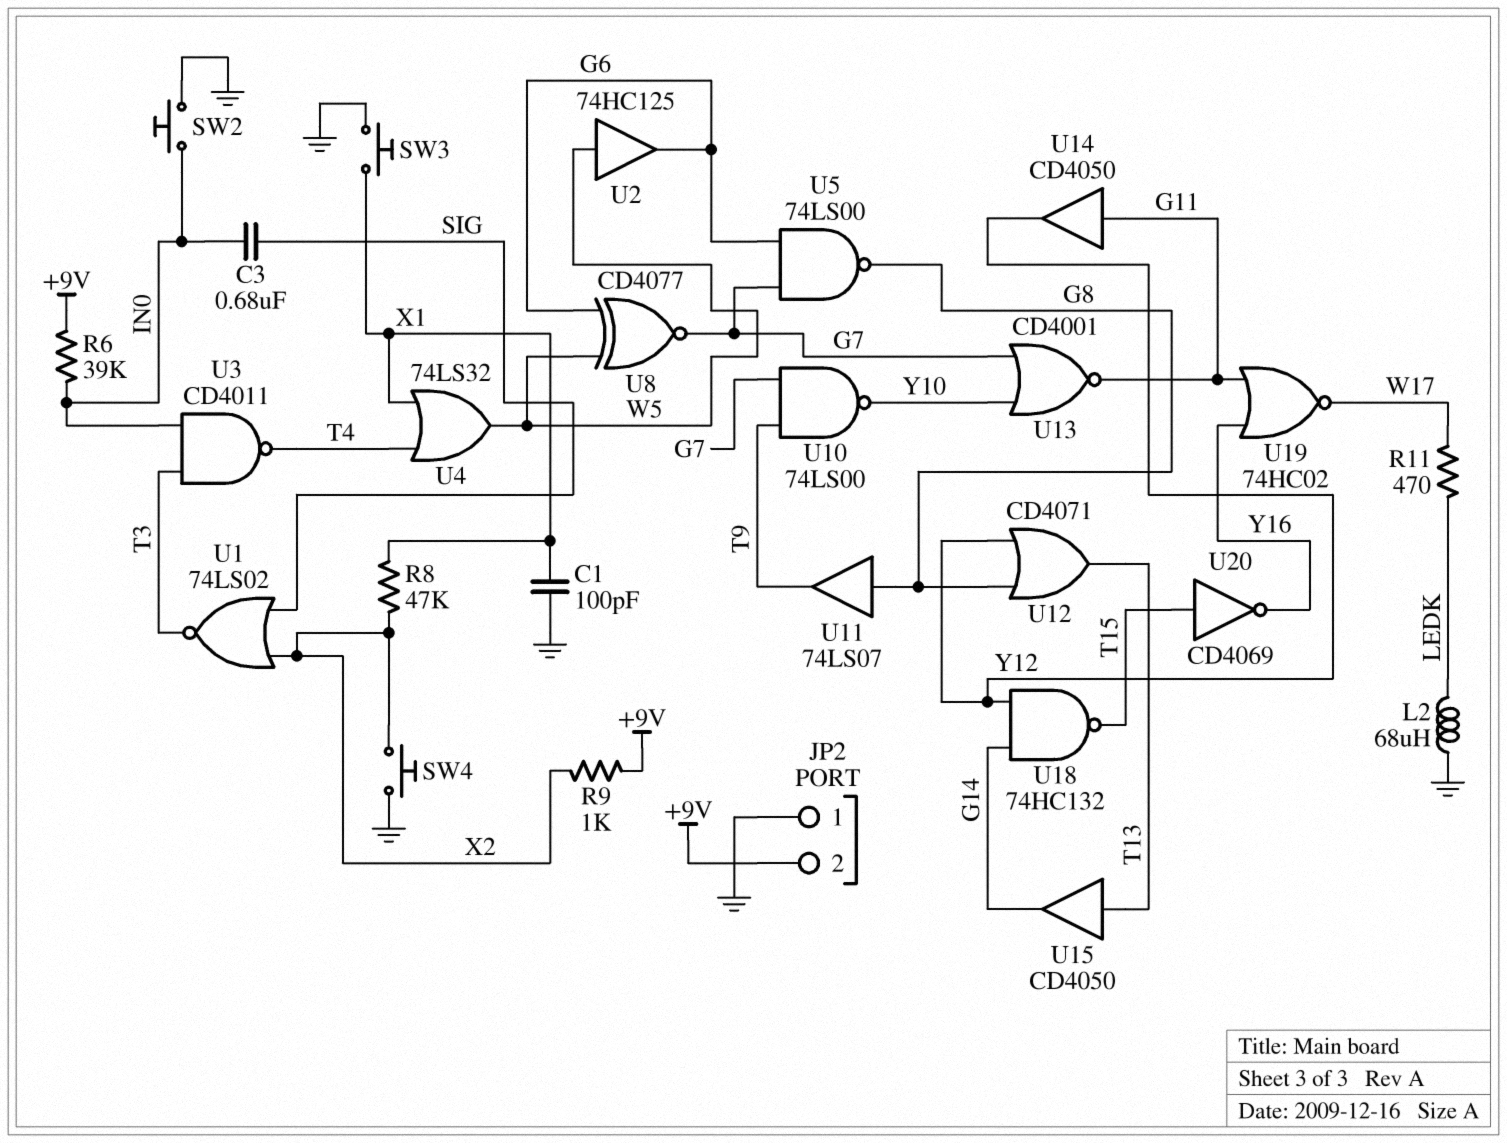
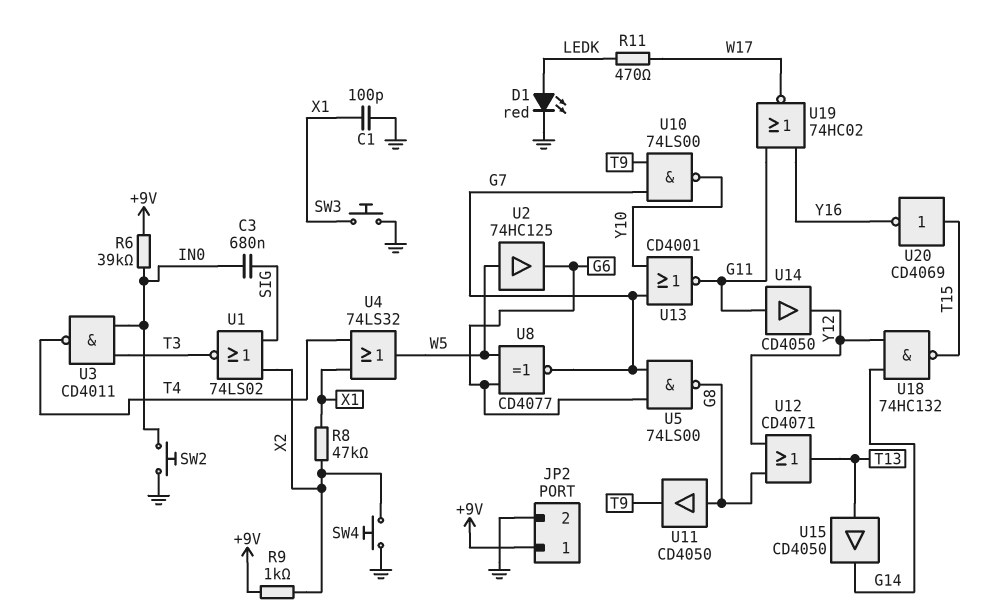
D1: none -> LED red (A LEDK, K GND)
JP2 pin 1: GND -> +9V
JP2 pin 2: +9V -> GND
L2: 68uH (GND, LEDK) -> none
U11: buffer 74LS07 (in G8, out T9) -> buffer CD4050 (in G8, out T9)

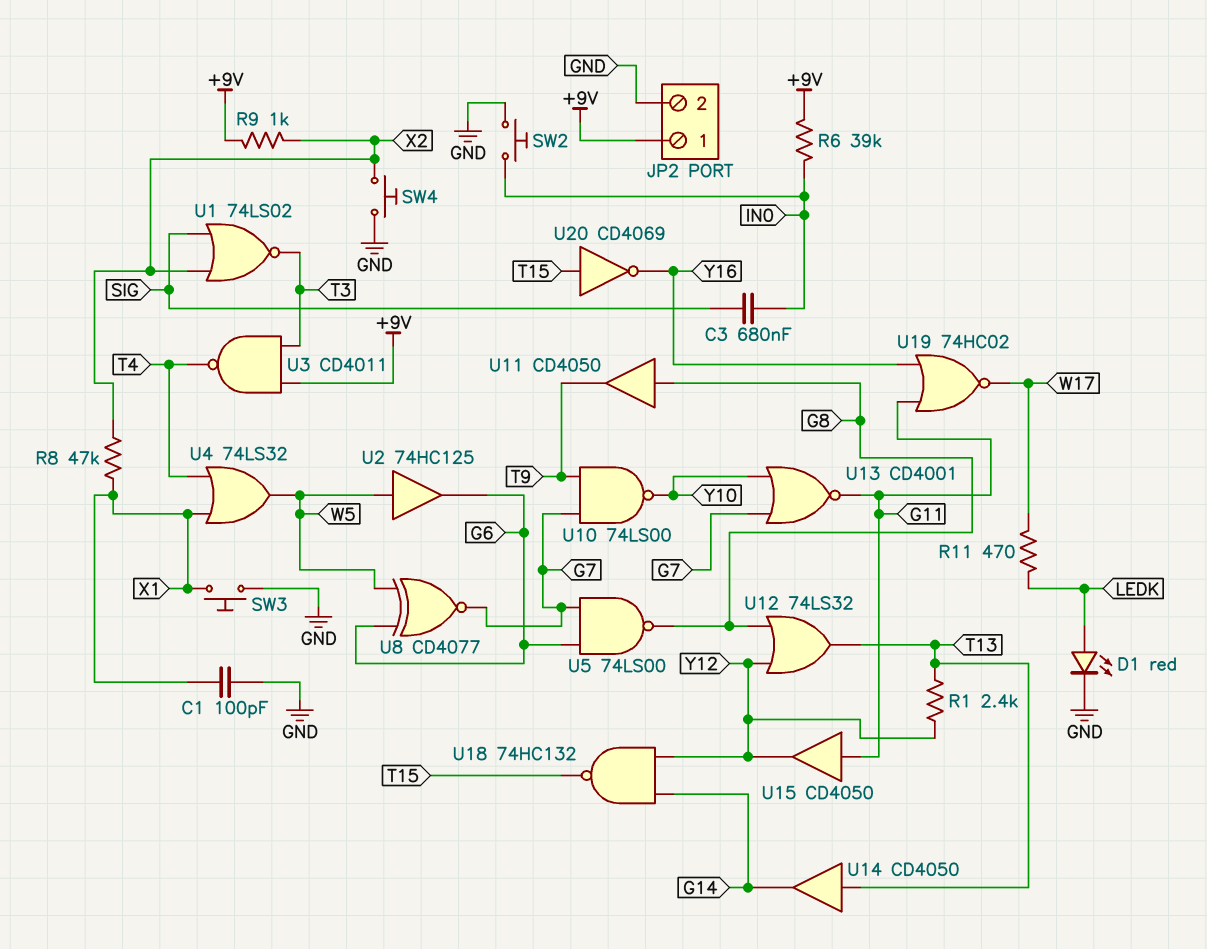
R1: none -> 2.4k (T13, Y12)
U3: NAND CD4011 (in IN0, in T3, out T4) -> NAND CD4011 (in +9V, in T3, out T4)
U12: OR CD4071 (in G8, in Y12, out T13) -> OR 74LS32 (in G8, in Y12, out T13)
U14: buffer CD4050 (in G11, out Y12) -> buffer CD4050 (in T13, out G14)
U15: buffer CD4050 (in T13, out G14) -> buffer CD4050 (in G11, out Y12)

